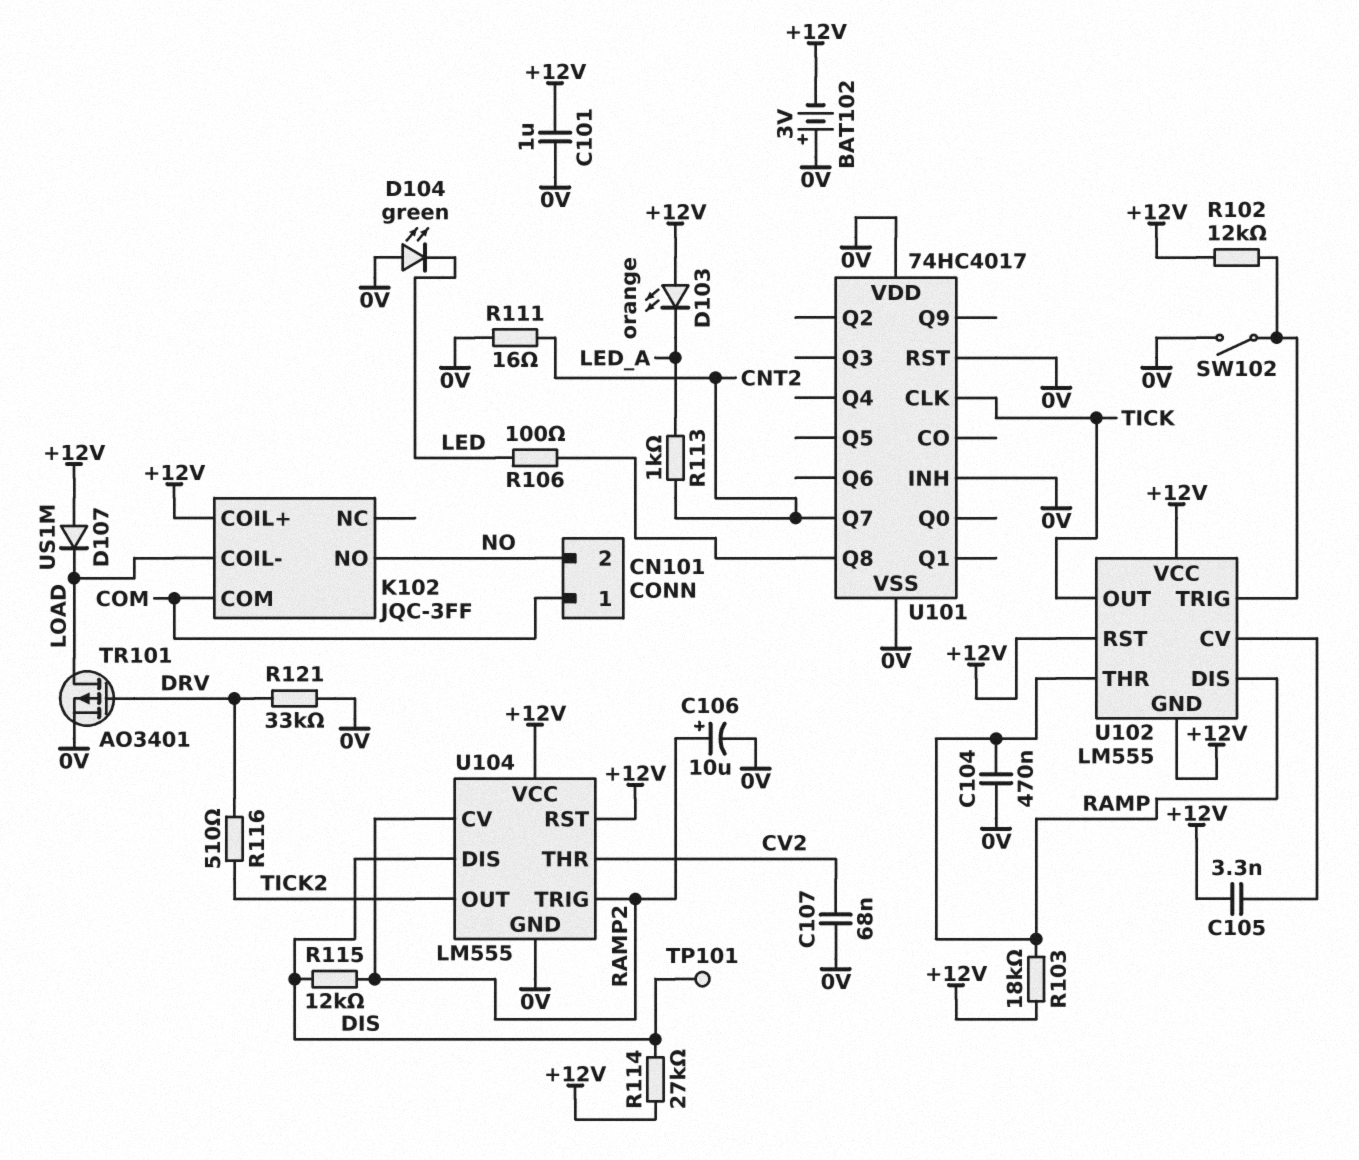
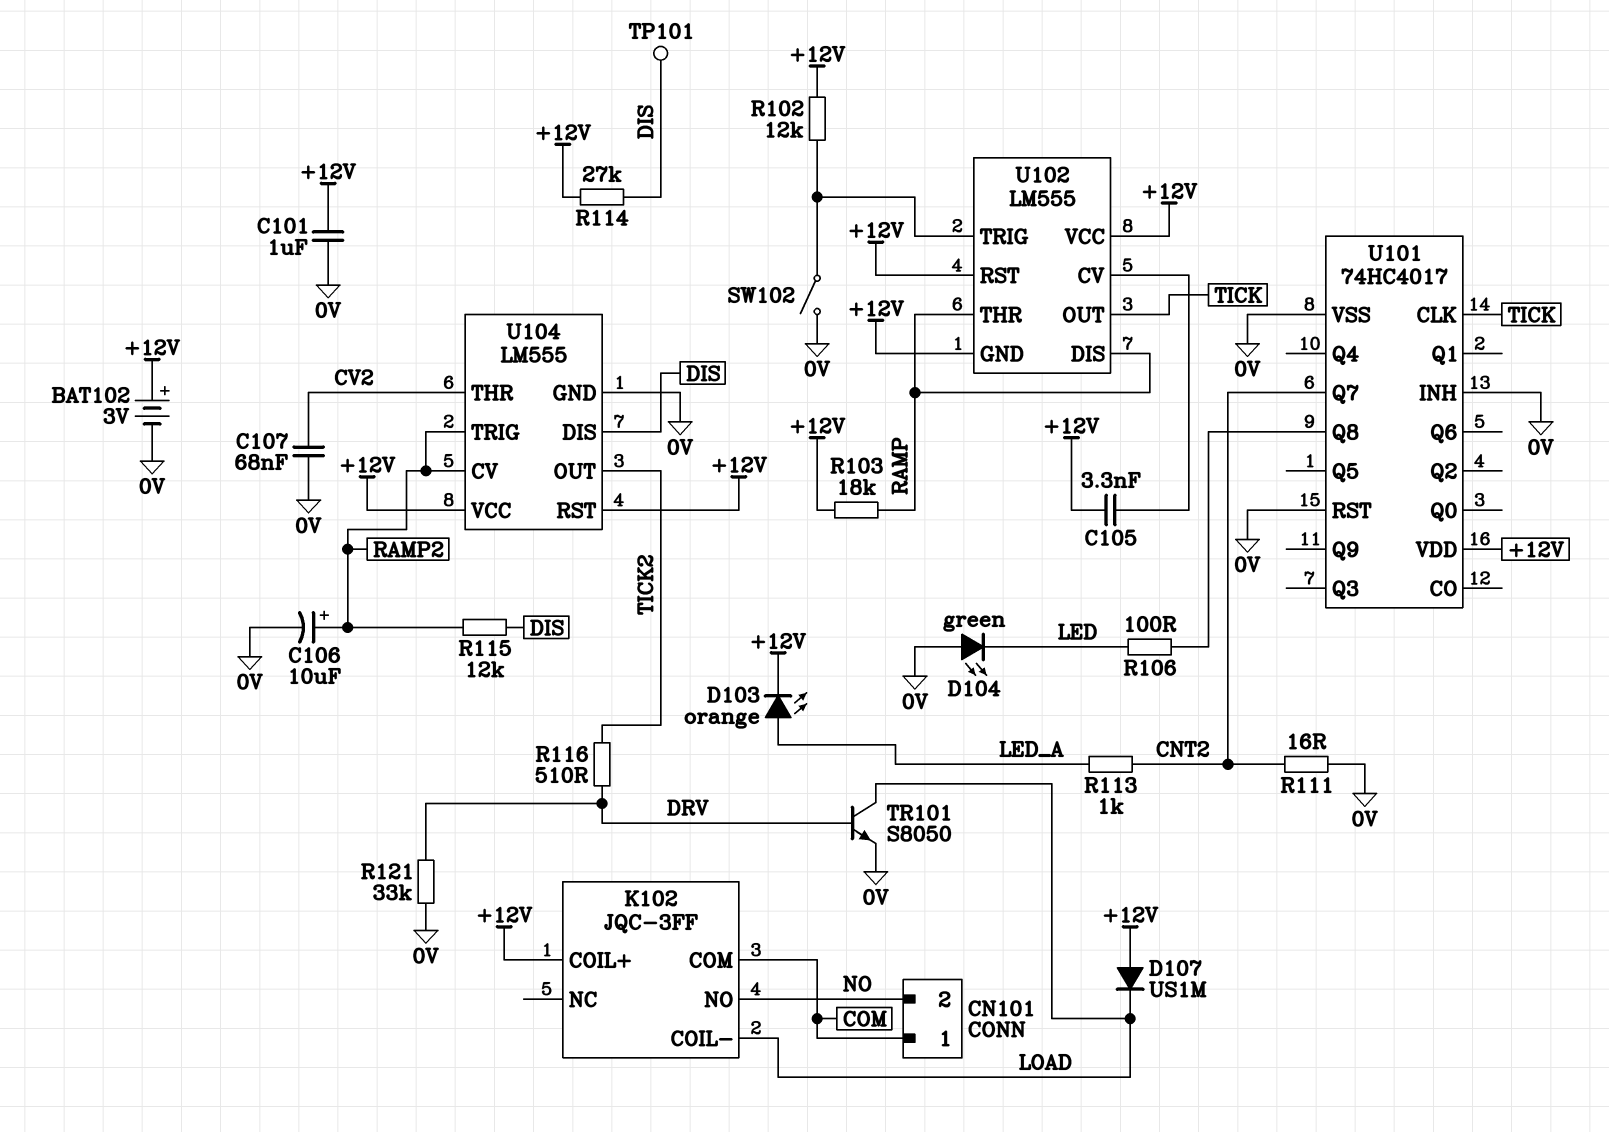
BAT102: 3V (plus 0V, minus +12V) -> 3V (plus +12V, minus 0V)
C104: 470nF (0V, RAMP) -> none
D103: LED orange (A +12V, K LED_A) -> LED orange (A LED_A, K +12V)
TR101: PMOS AO3401 (G DRV, D LOAD, S 0V) -> NPN S8050 (B DRV, C LOAD, E 0V)
U101 pin VDD: 0V -> +12V

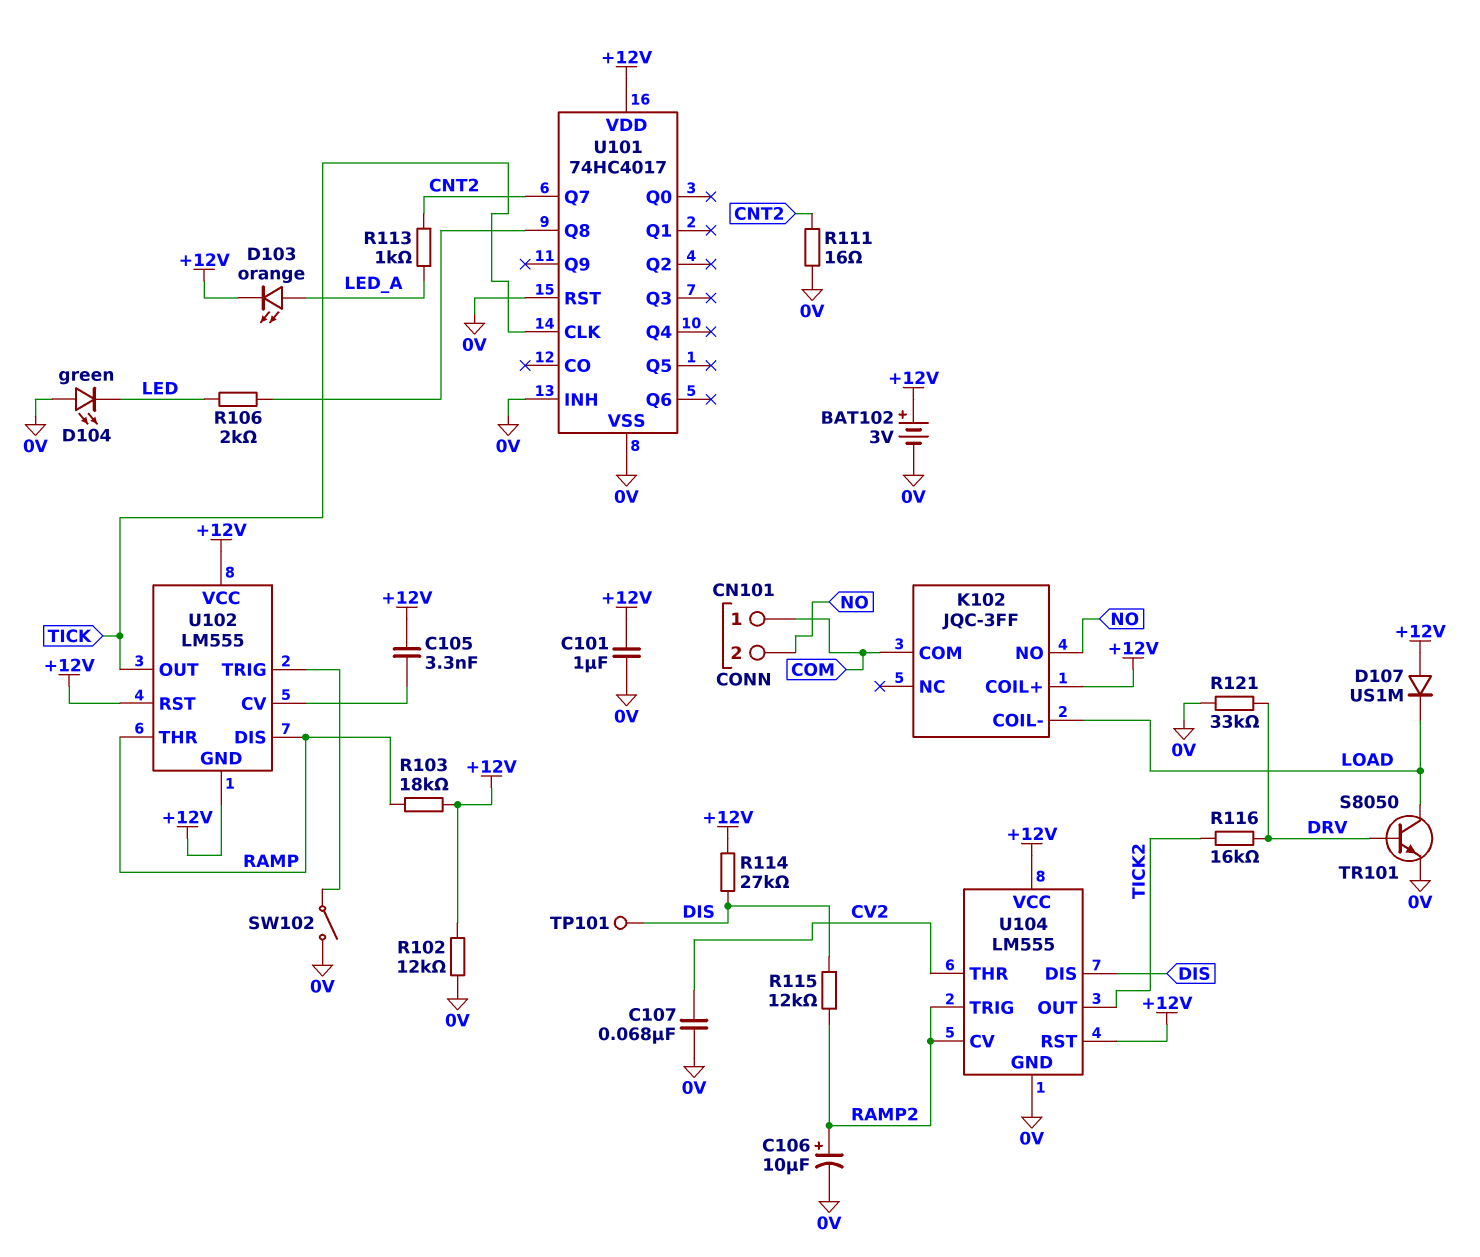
R102: 12k (+12V, U102/TRIG) -> 12k (+12V, 0V)
R106: 100 (LED, U101/Q8) -> 2k (LED, U101/Q8)
R116: 510 (DRV, TICK2) -> 16k (DRV, TICK2)

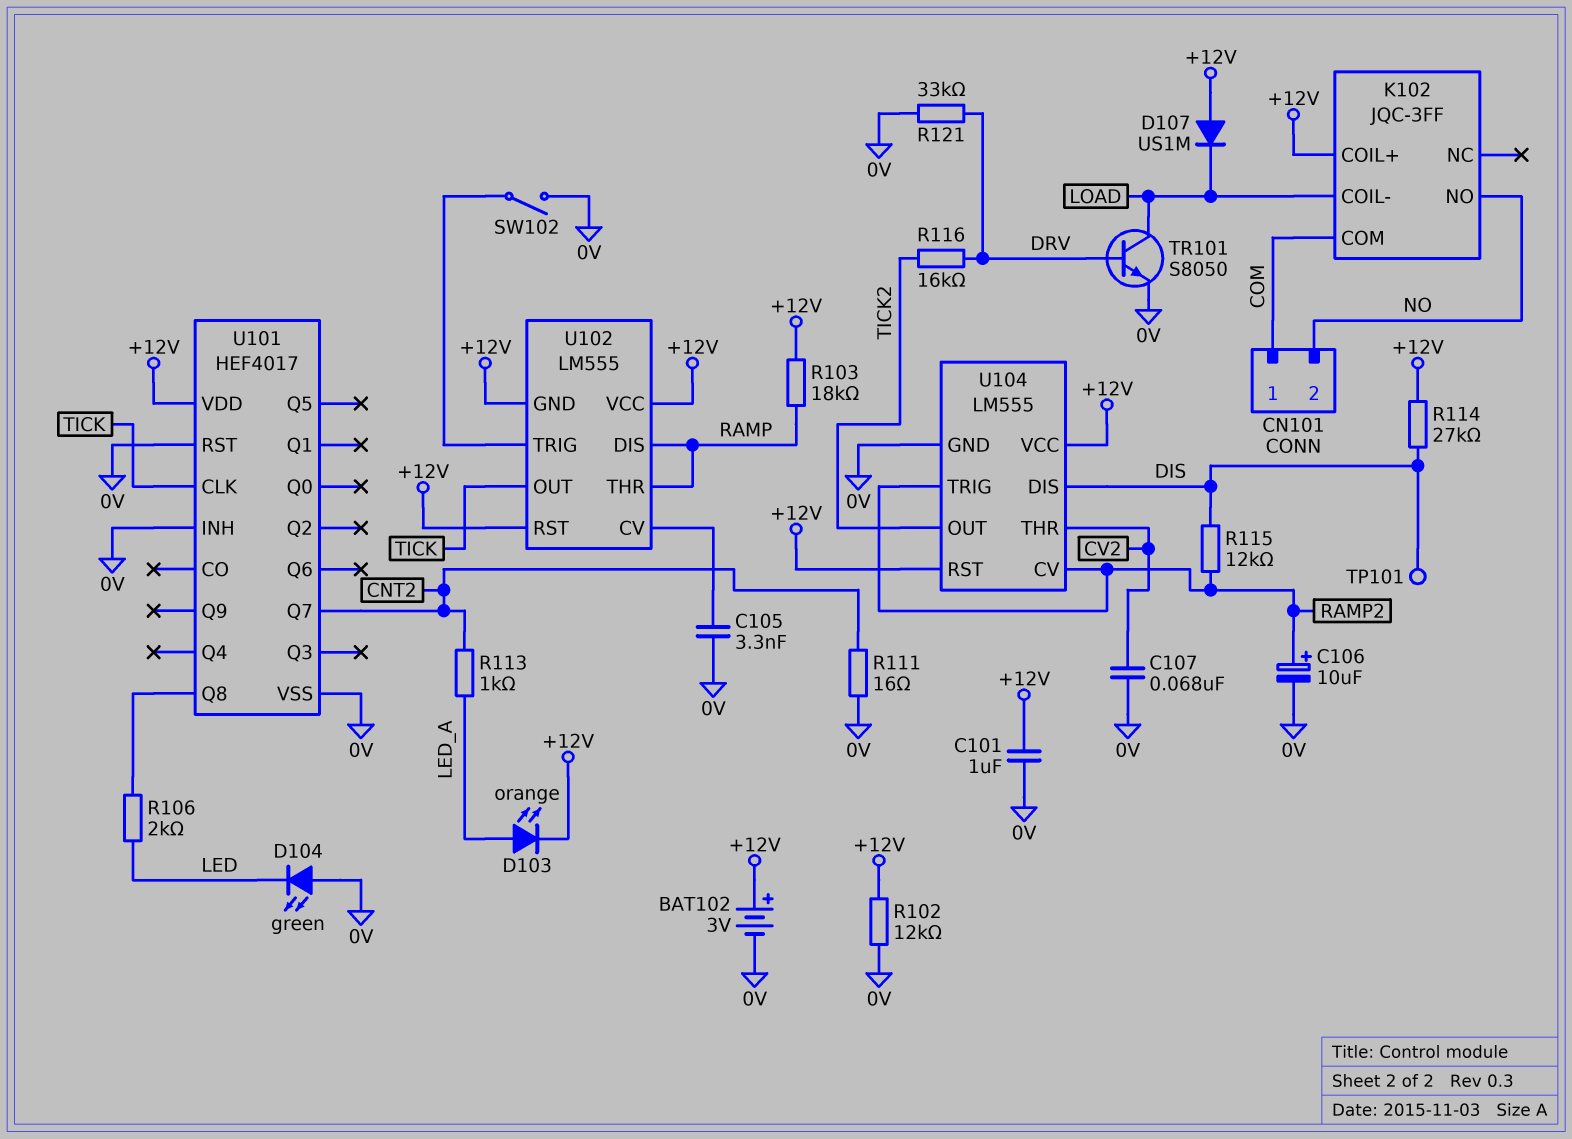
C105: 3.3nF (+12V, U102/CV) -> 3.3nF (0V, U102/CV)
U101: 74HC4017 -> HEF4017

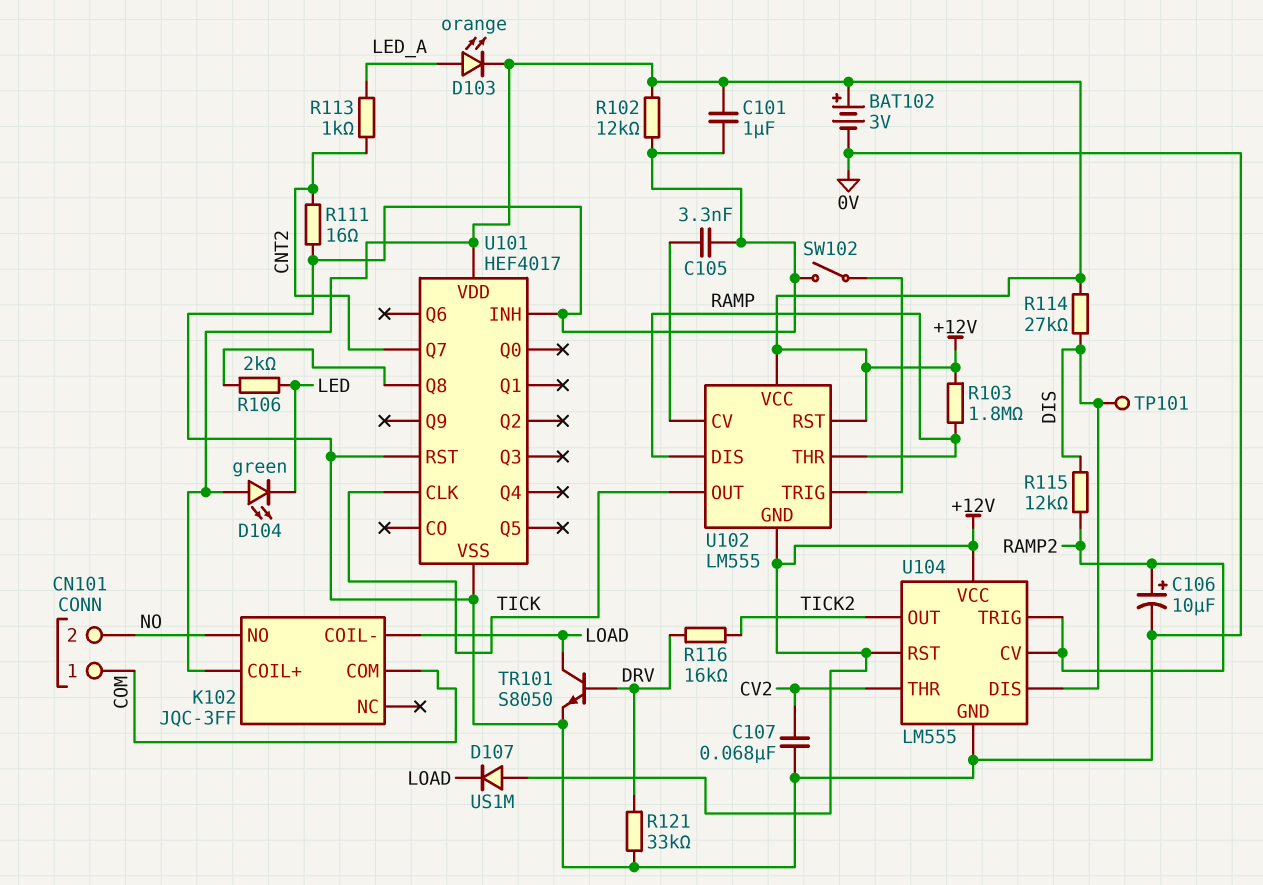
D104: LED green (A 0V, K LED) -> LED green (A +12V, K LED)
R103: 18k (+12V, RAMP) -> 1.8M (+12V, RAMP)

